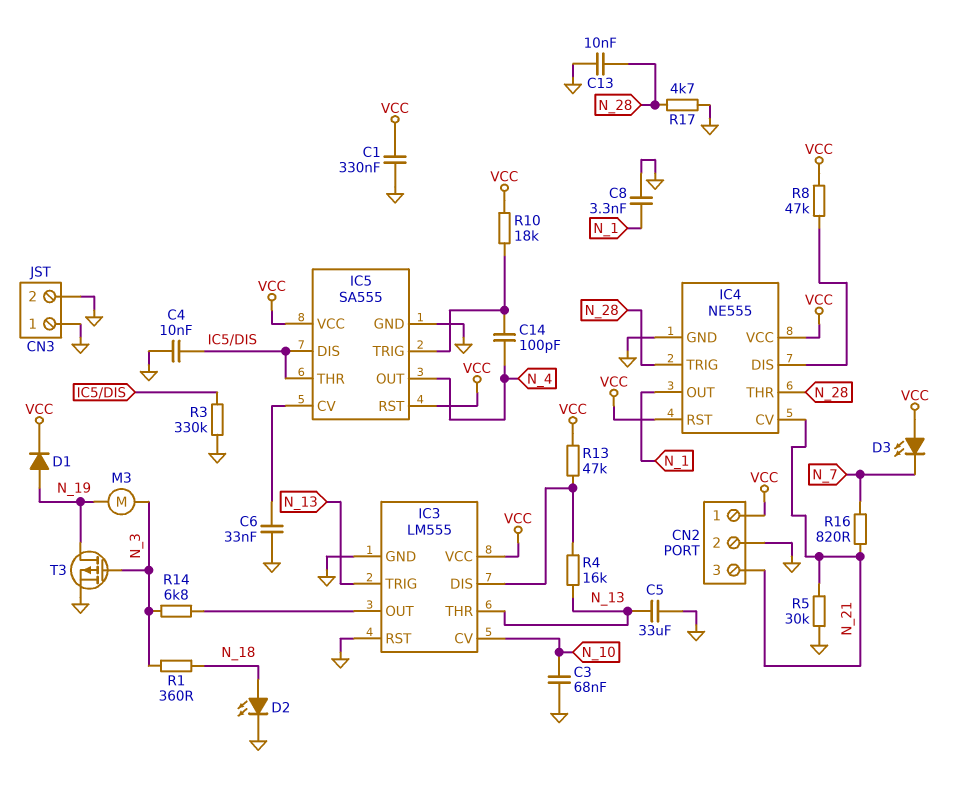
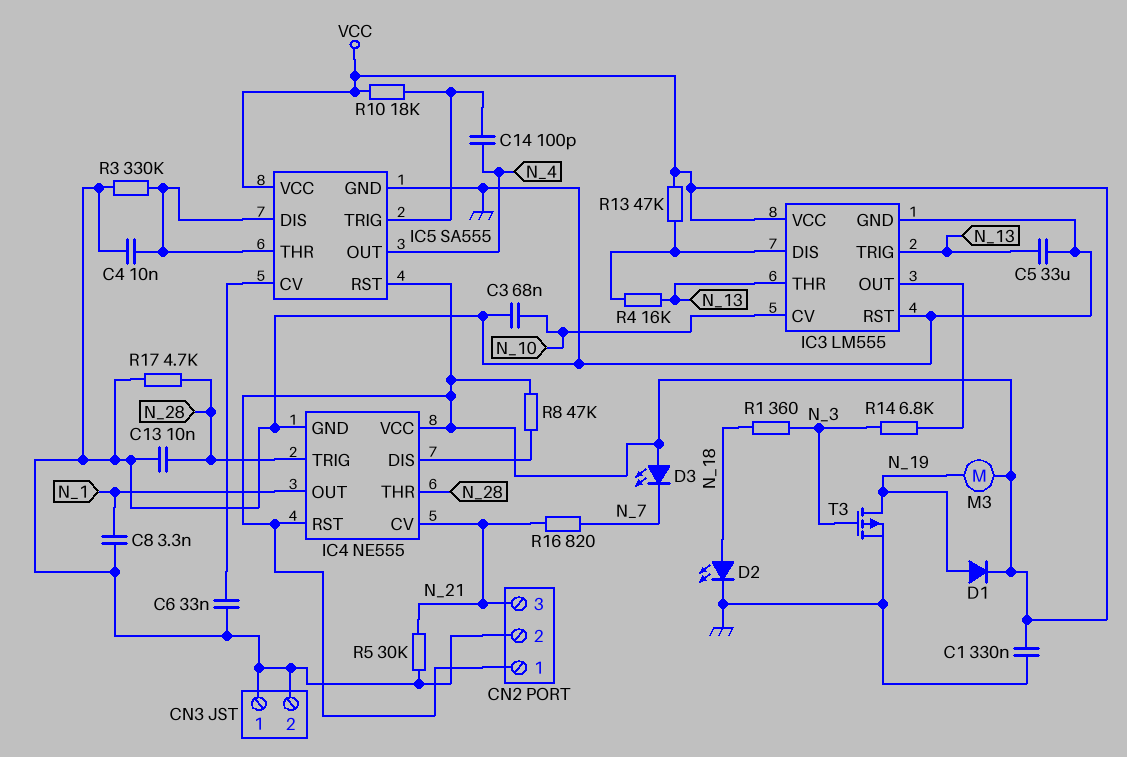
M3: motor (N_3, N_19) -> motor (N_19, VCC)

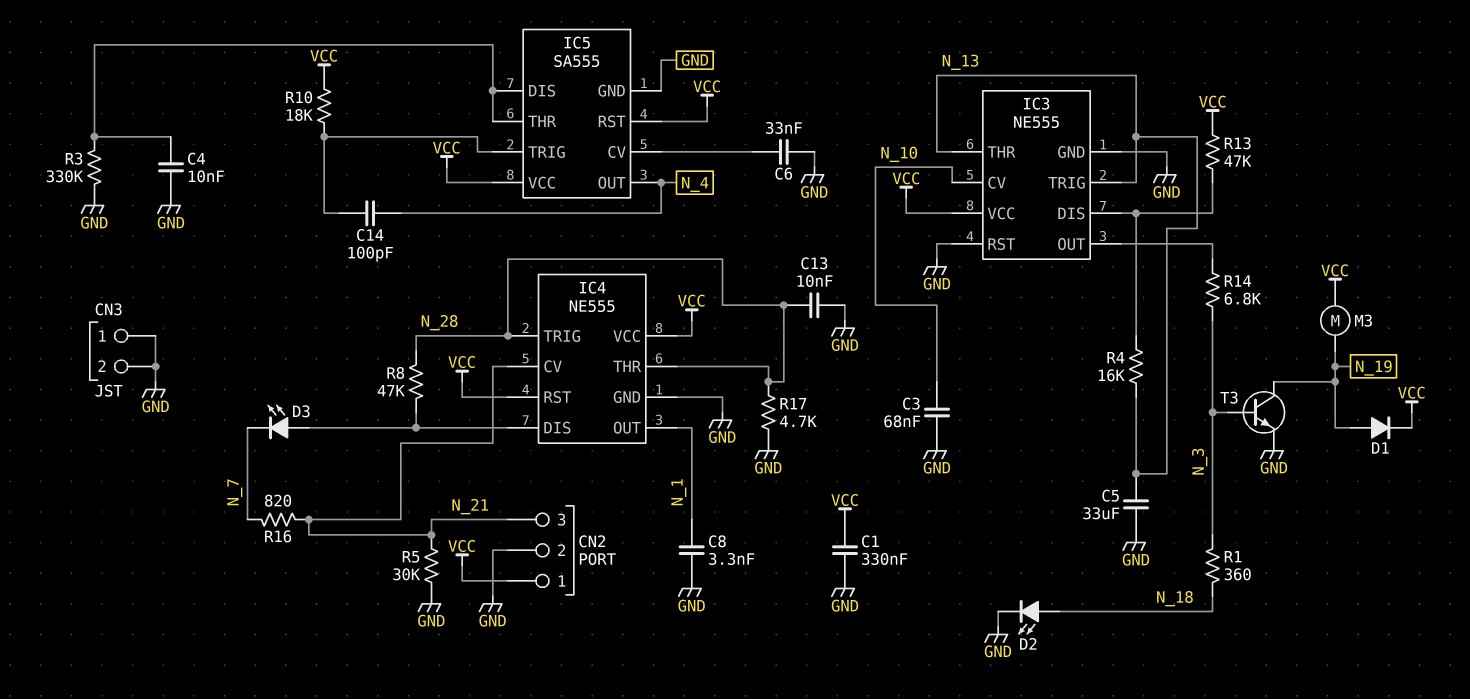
D3: LED (A VCC, K N_7) -> LED (A IC4/DIS, K N_7)
IC3: LM555 -> NE555
R8: 47k (IC4/DIS, VCC) -> 47k (IC4/DIS, N_28)
T3: PMOS (G N_3, D N_19, S GND) -> NPN (B N_3, C N_19, E GND)

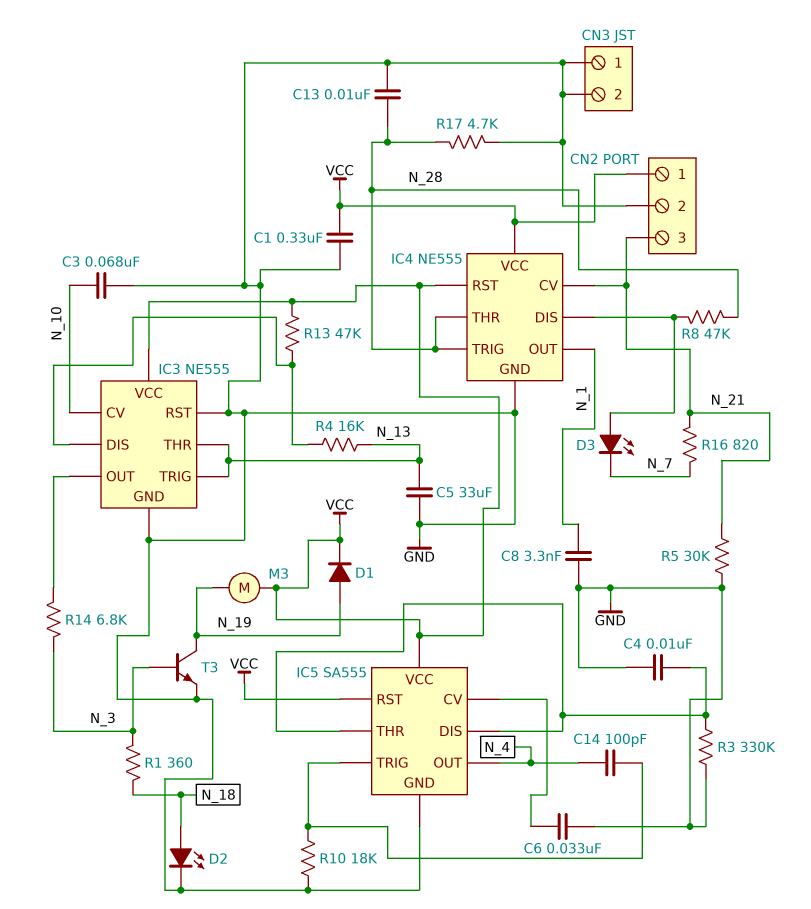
R10: 18k (IC5/TRIG, VCC) -> 18k (GND, IC5/TRIG)

